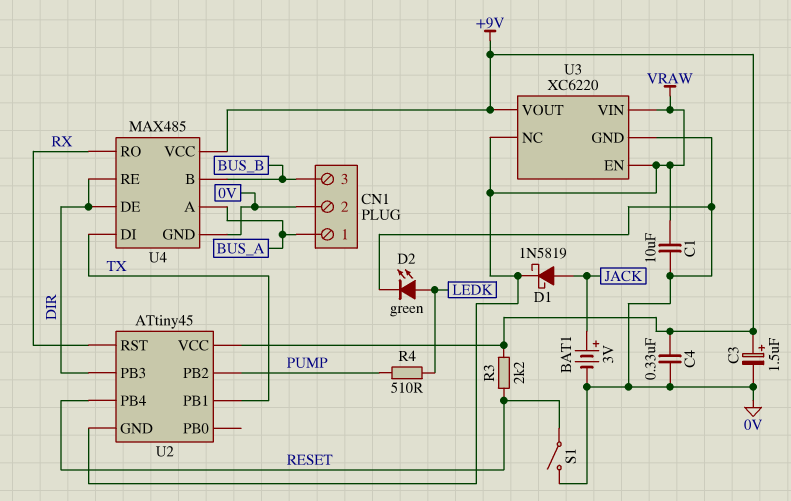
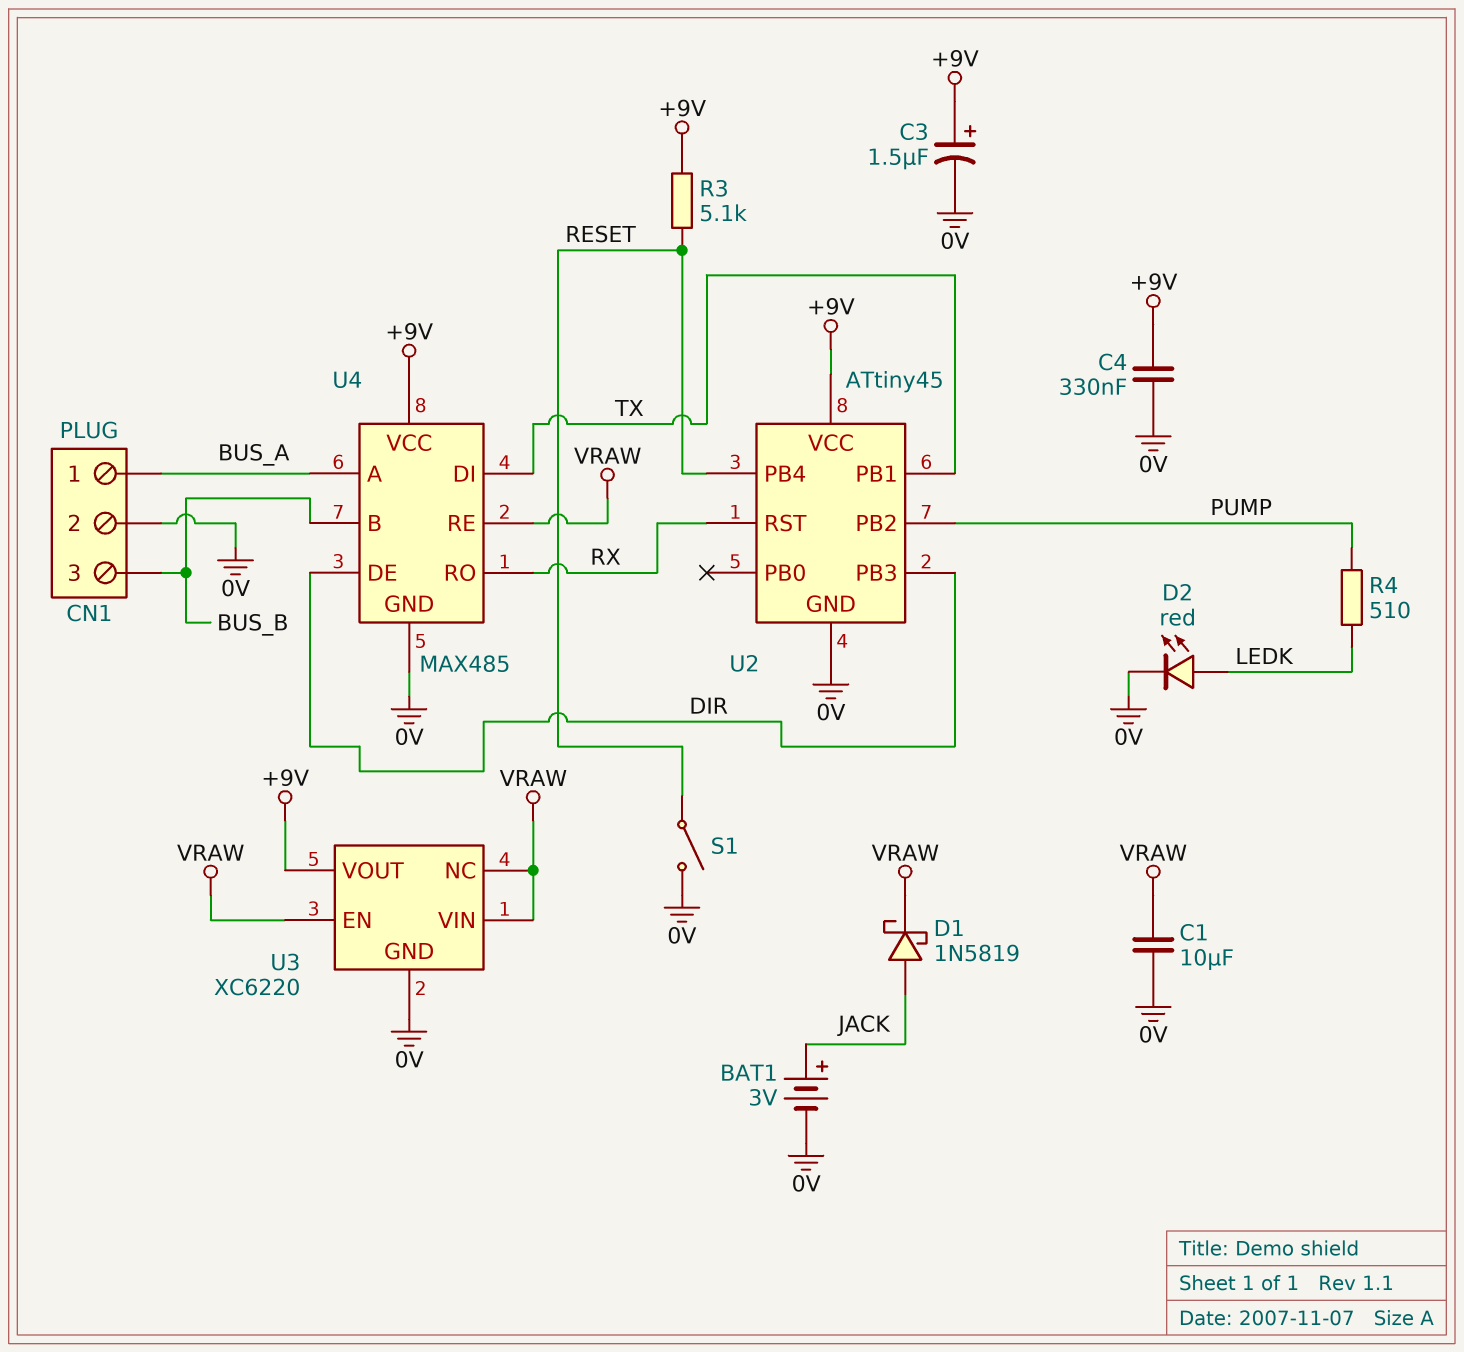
D2: LED green (A LEDK, K 0V) -> LED red (A LEDK, K 0V)
R3: 2.2k (+9V, RESET) -> 5.1k (+9V, RESET)
U2 pin GND: VRAW -> 0V
U4 pin RE: DIR -> VRAW

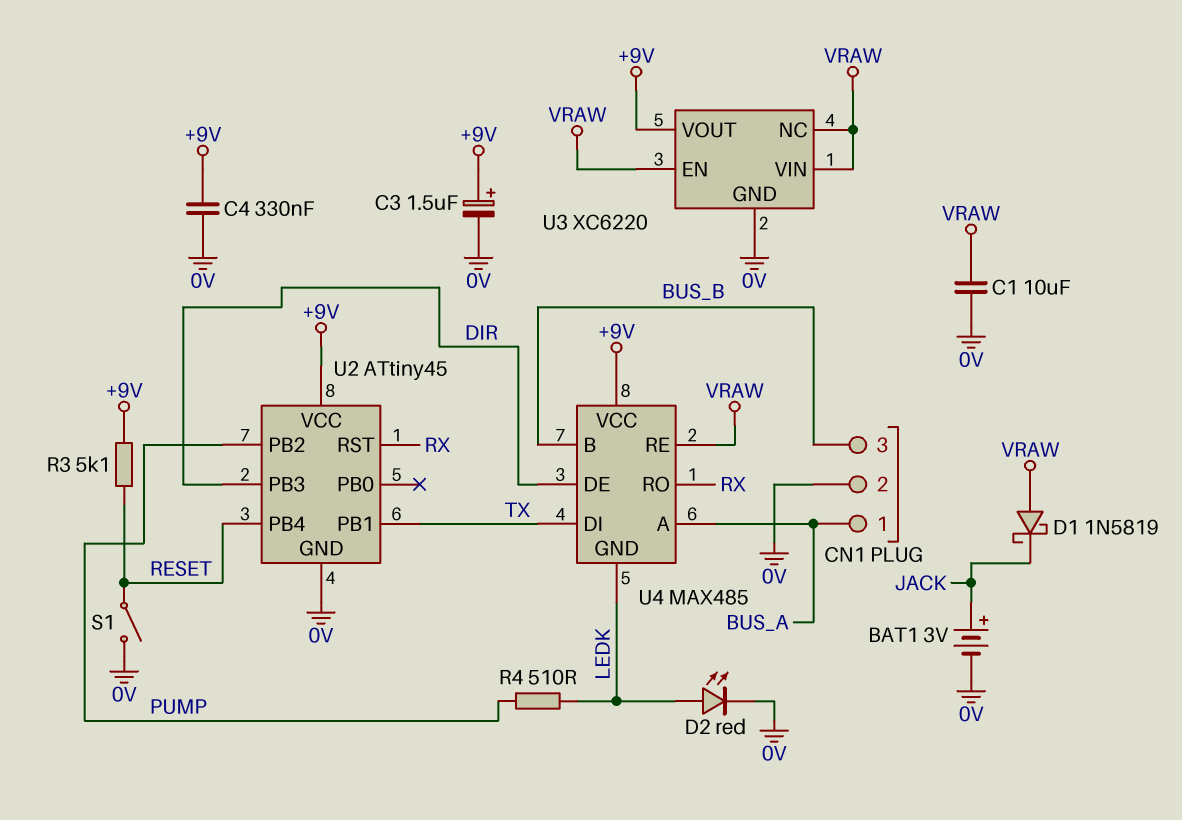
D1: schottky 1N5819 (A JACK, K VRAW) -> schottky 1N5819 (A VRAW, K JACK)
U4 pin GND: 0V -> LEDK

